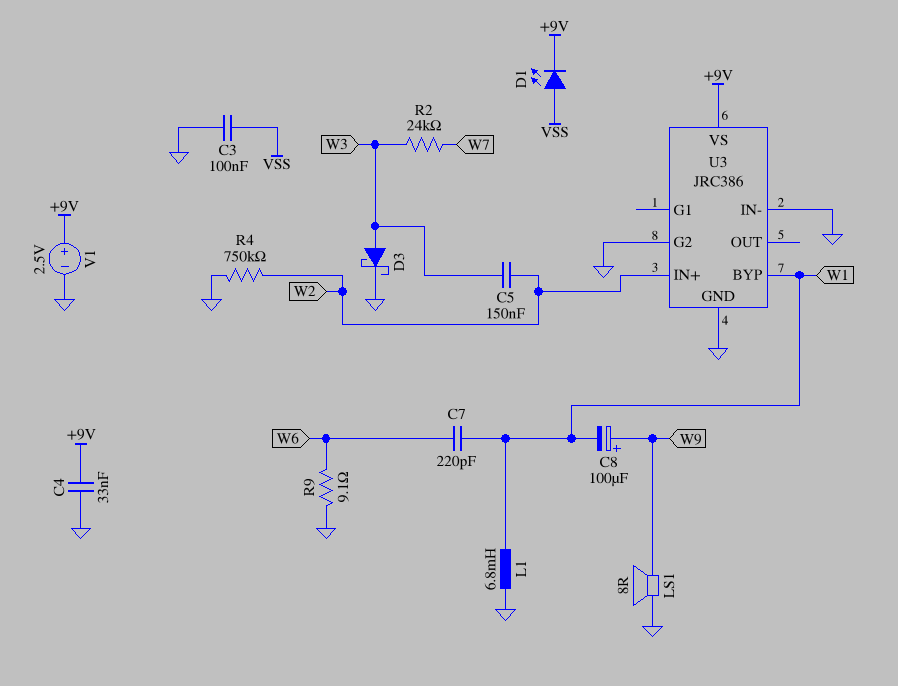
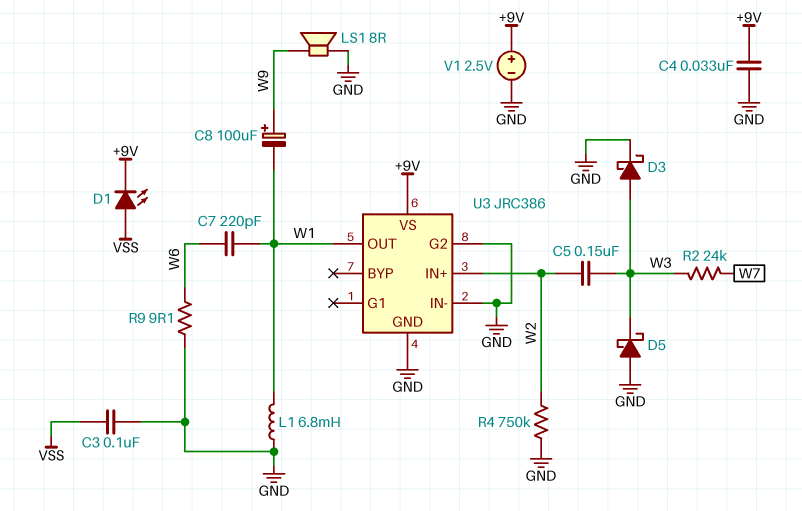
D5: none -> schottky (A GND, K W3)
U3 pin BYP: W1 -> none
U3 pin OUT: none -> W1

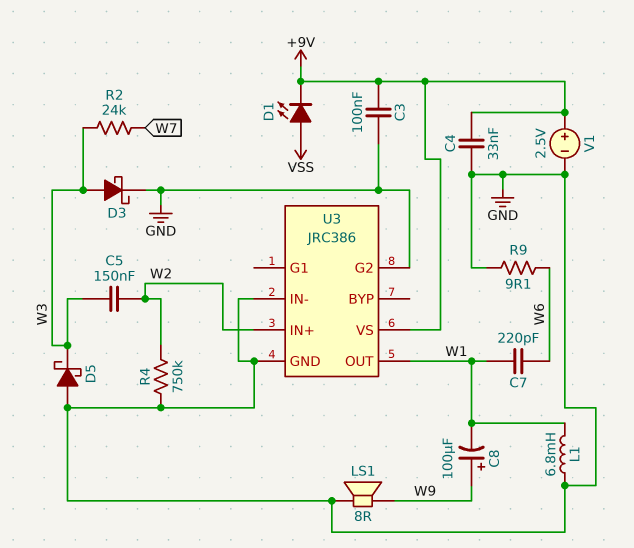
C3: 100nF (GND, VSS) -> 100nF (+9V, GND)

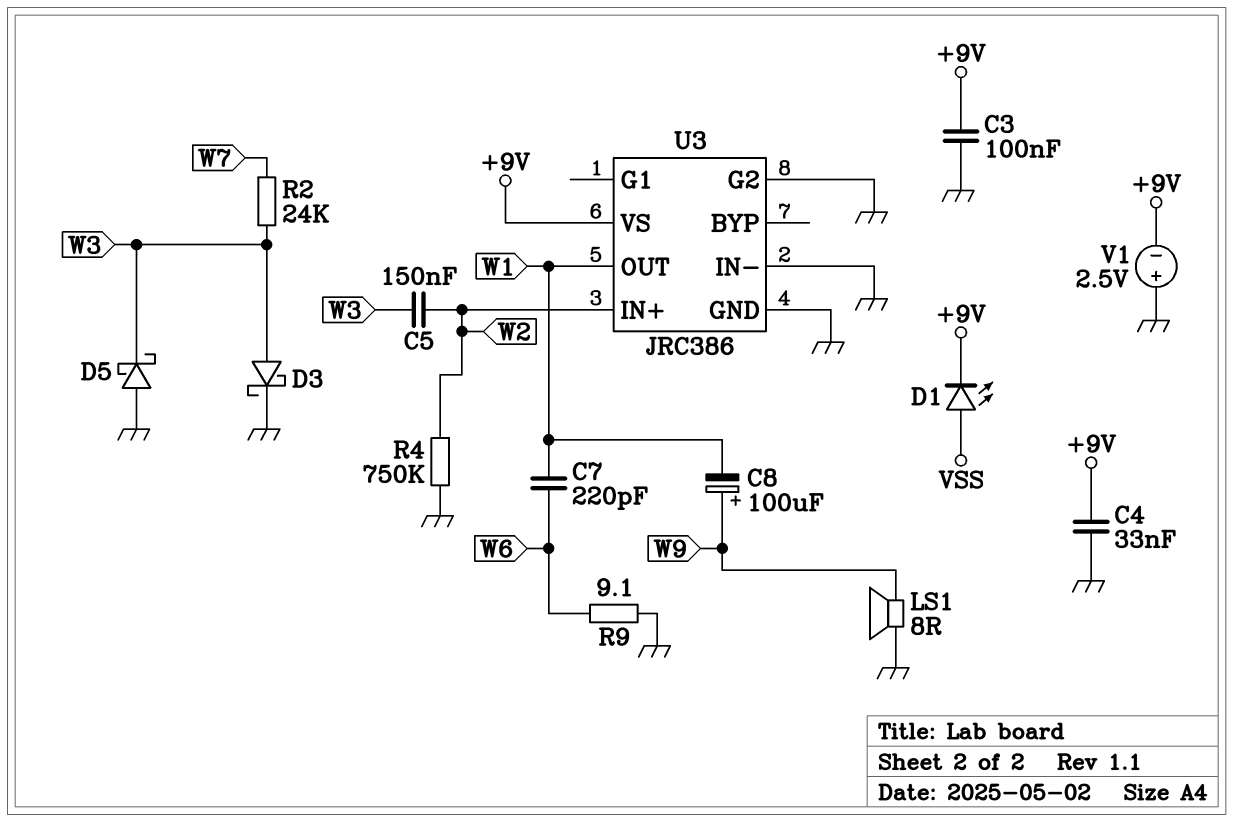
L1: 6.8mH (GND, W1) -> none
V1: 2.5V (plus +9V, minus GND) -> 2.5V (plus GND, minus +9V)

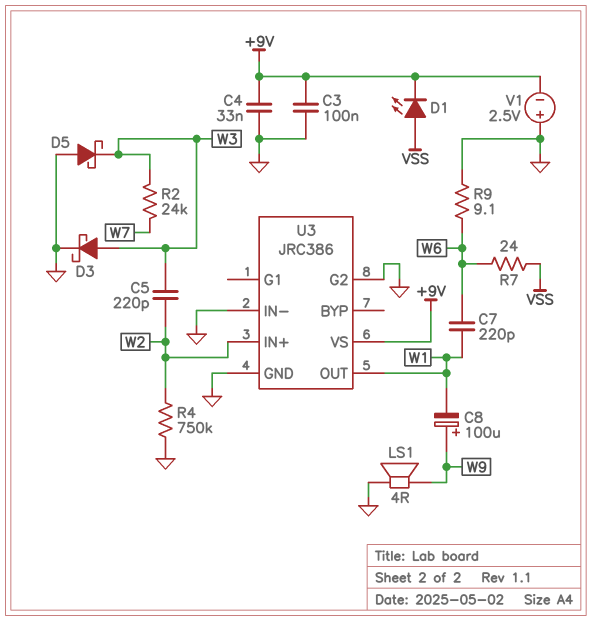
C5: 150nF (W2, W3) -> 220pF (W2, W3)
LS1: speaker 8R (GND, W9) -> speaker 4R (GND, W9)
R7: none -> 24 (VSS, W6)

